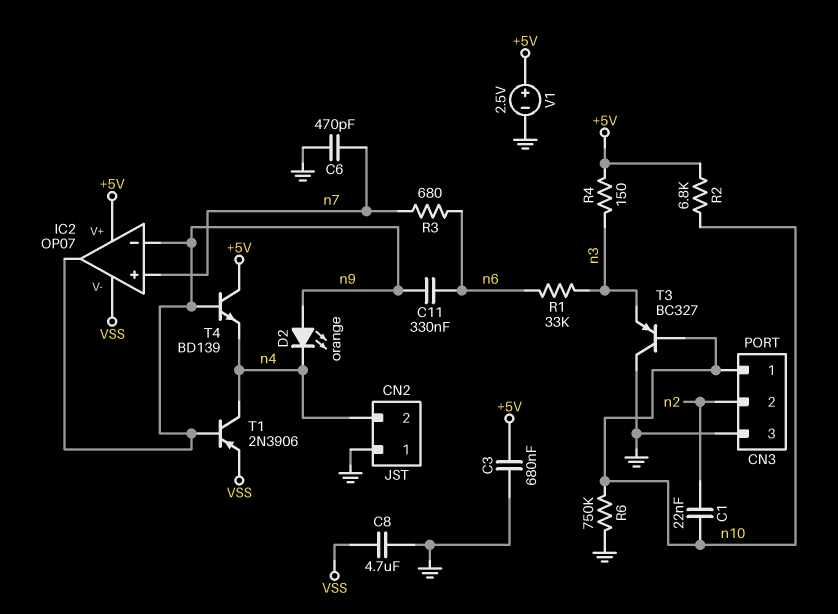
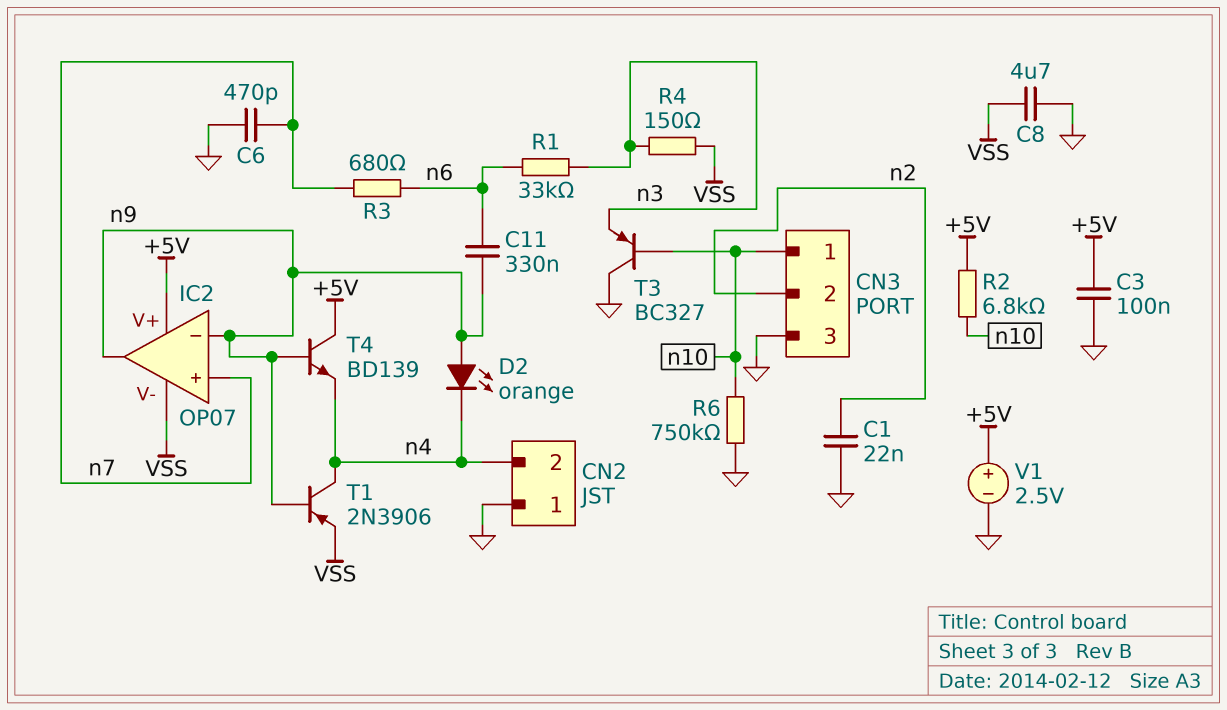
C1: 22nF (n2, n10) -> 22nF (GND, n2)
C3: 680nF (+5V, GND) -> 100nF (+5V, GND)
R4: 150 (+5V, n3) -> 150 (VSS, n3)

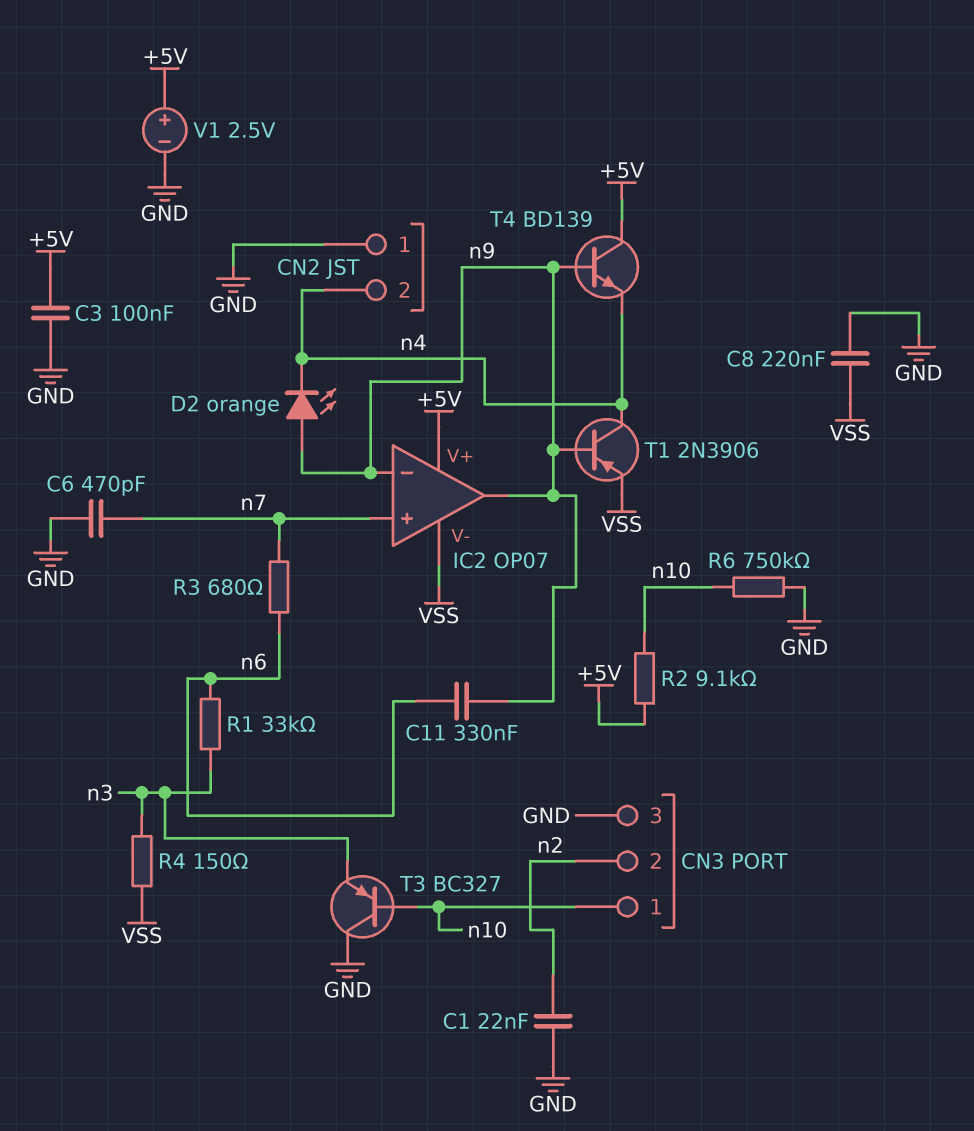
C8: 4.7uF (GND, VSS) -> 220nF (GND, VSS)
R2: 6.8k (+5V, n10) -> 9.1k (+5V, n10)

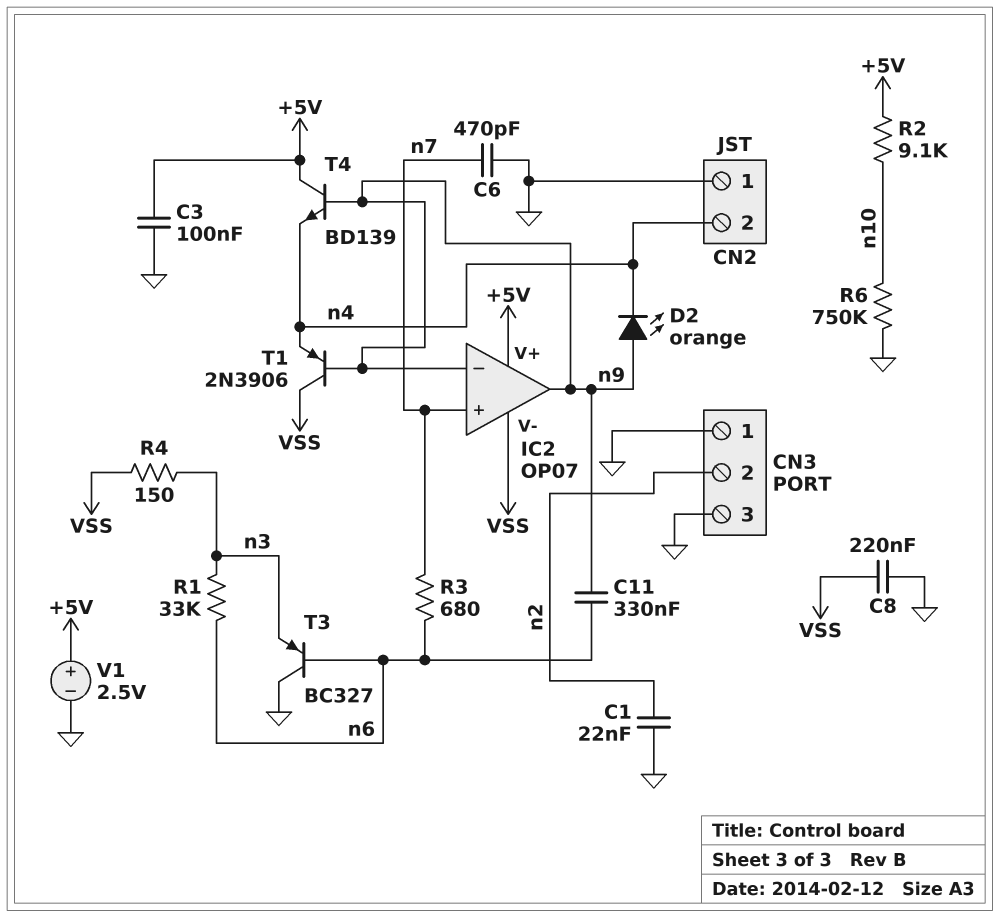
CN3 pin 1: n10 -> GND
T1: PNP 2N3906 (B n9, C n4, E VSS) -> PNP 2N3906 (B n9, C VSS, E n4)
T3: PNP BC327 (B n10, C GND, E n3) -> PNP BC327 (B n6, C GND, E n3)

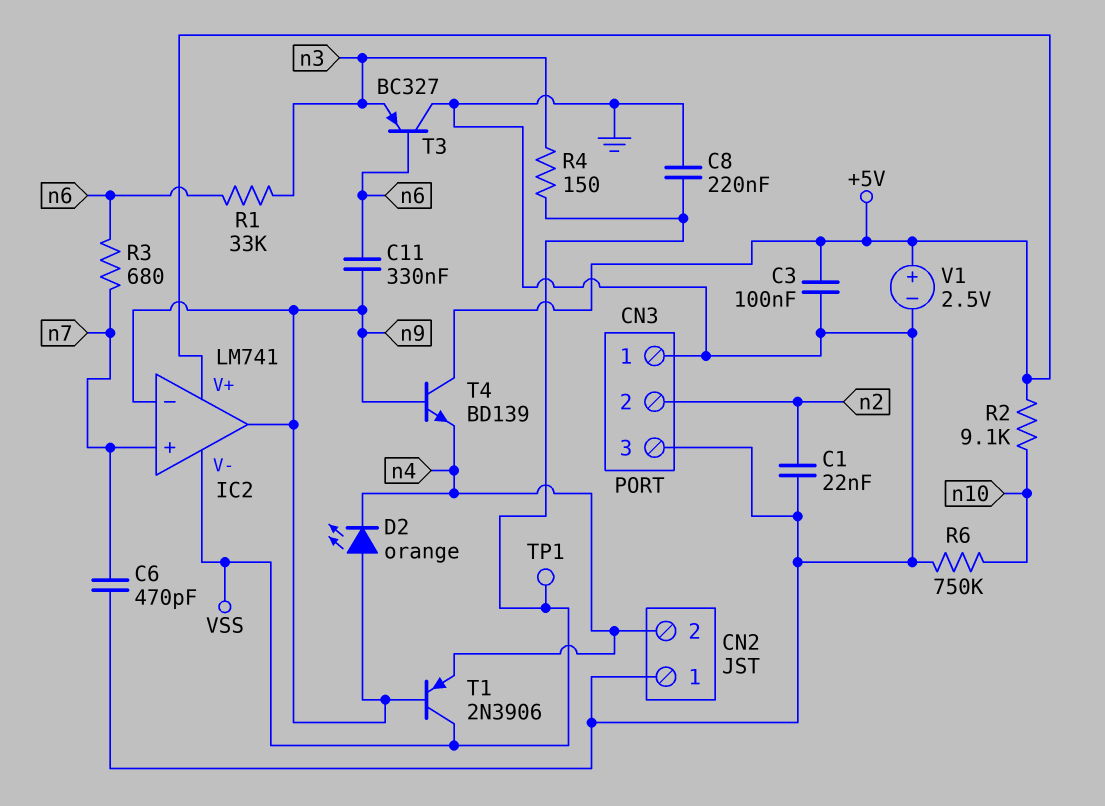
IC2: OP07 -> LM741
TP1: none -> test point (VSS)

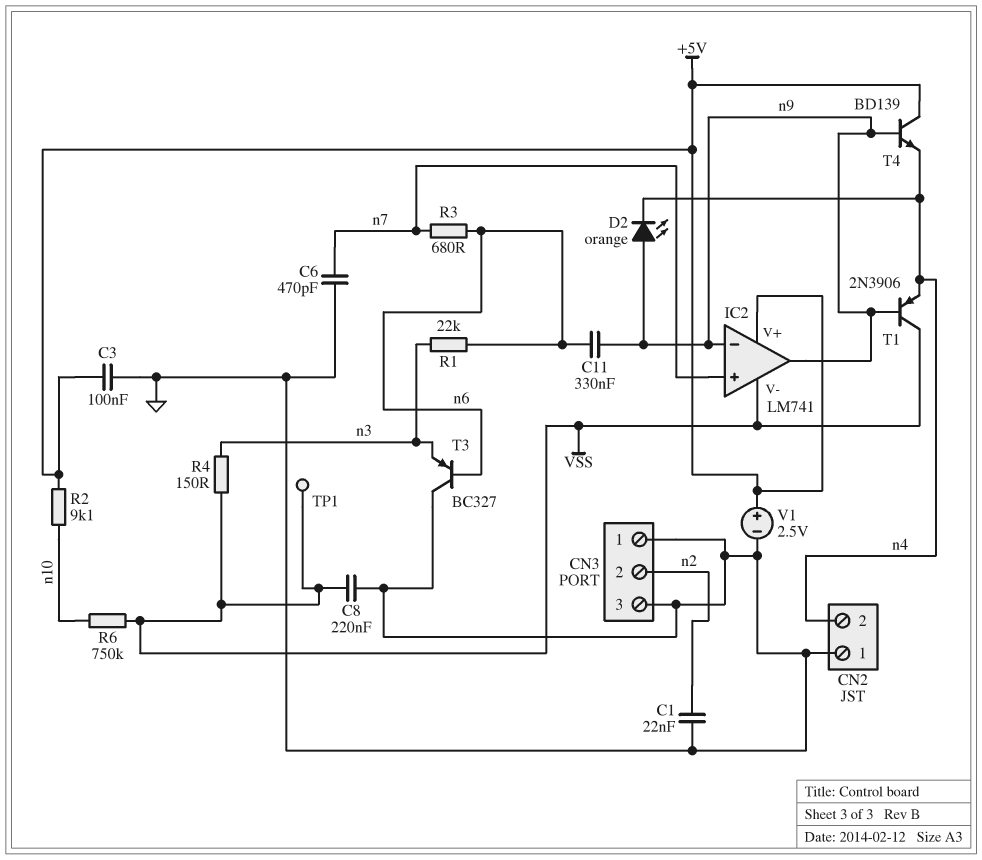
R1: 33k (n3, n6) -> 22k (n3, n6)
R6: 750k (GND, n10) -> 750k (VSS, n10)

